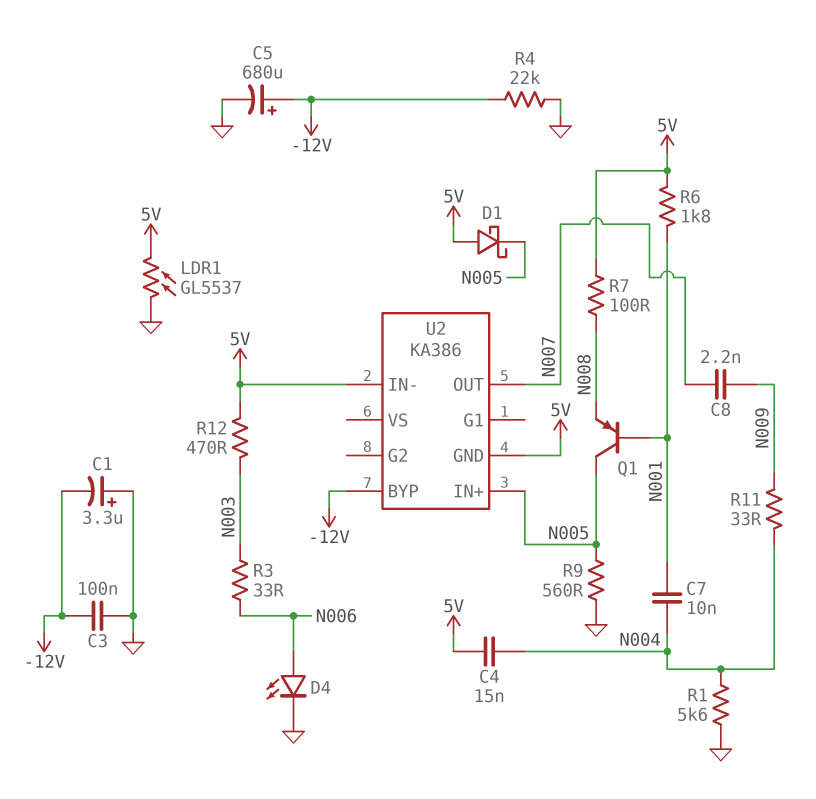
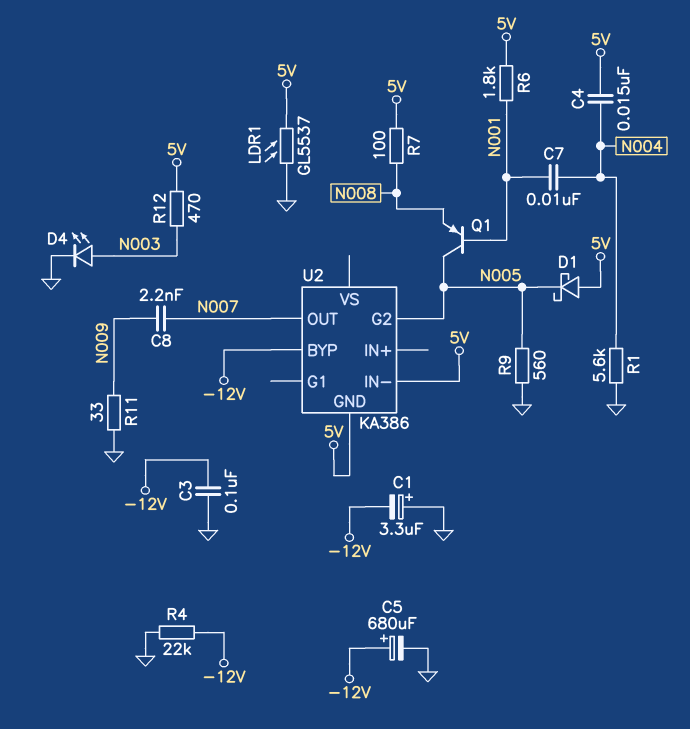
D4: LED (A N006, K GND) -> LED (A N003, K GND)
R3: 33 (N003, N006) -> none
R11: 33 (N004, N009) -> 33 (GND, N009)
U2 pin G2: none -> N005
U2 pin IN+: N005 -> none

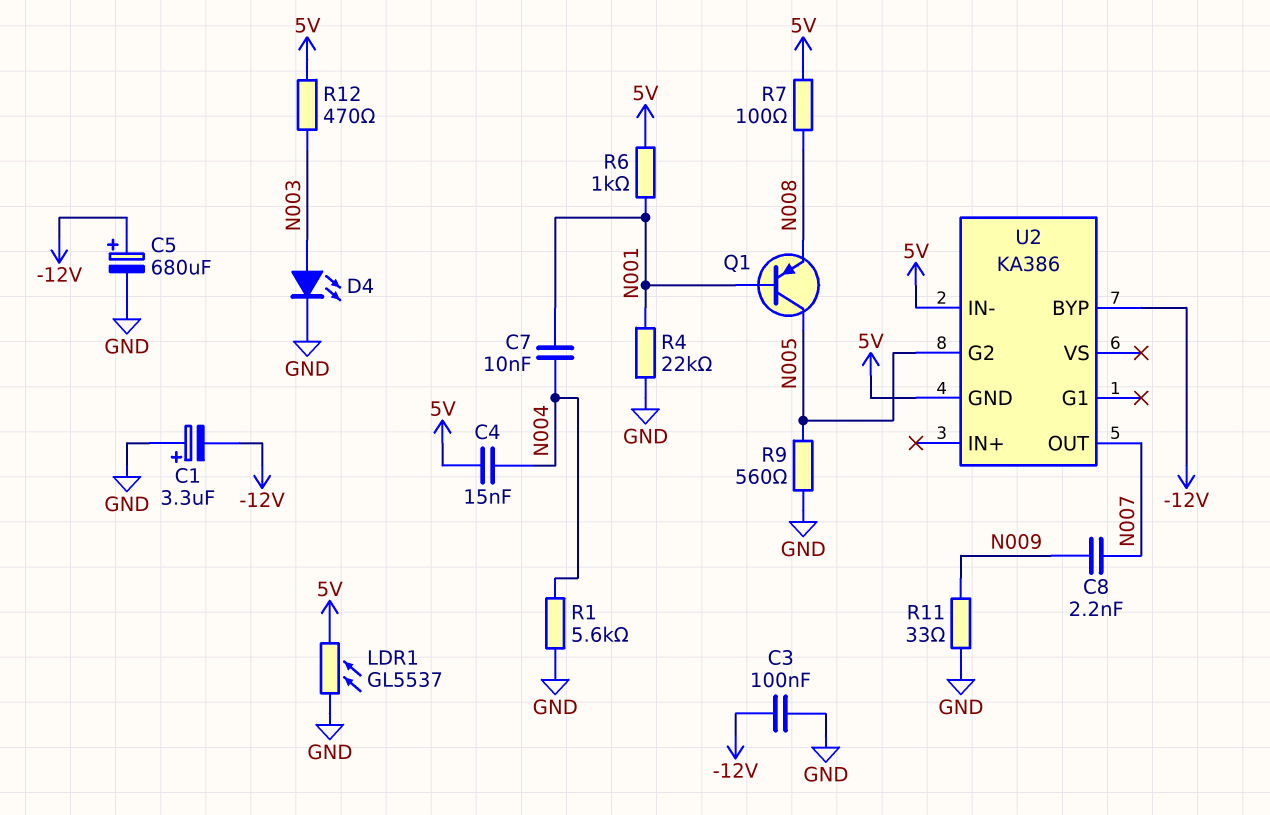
D1: schottky (A 5V, K N005) -> none
R4: 22k (-12V, GND) -> 22k (GND, N001)
R6: 1.8k (5V, N001) -> 1k (5V, N001)

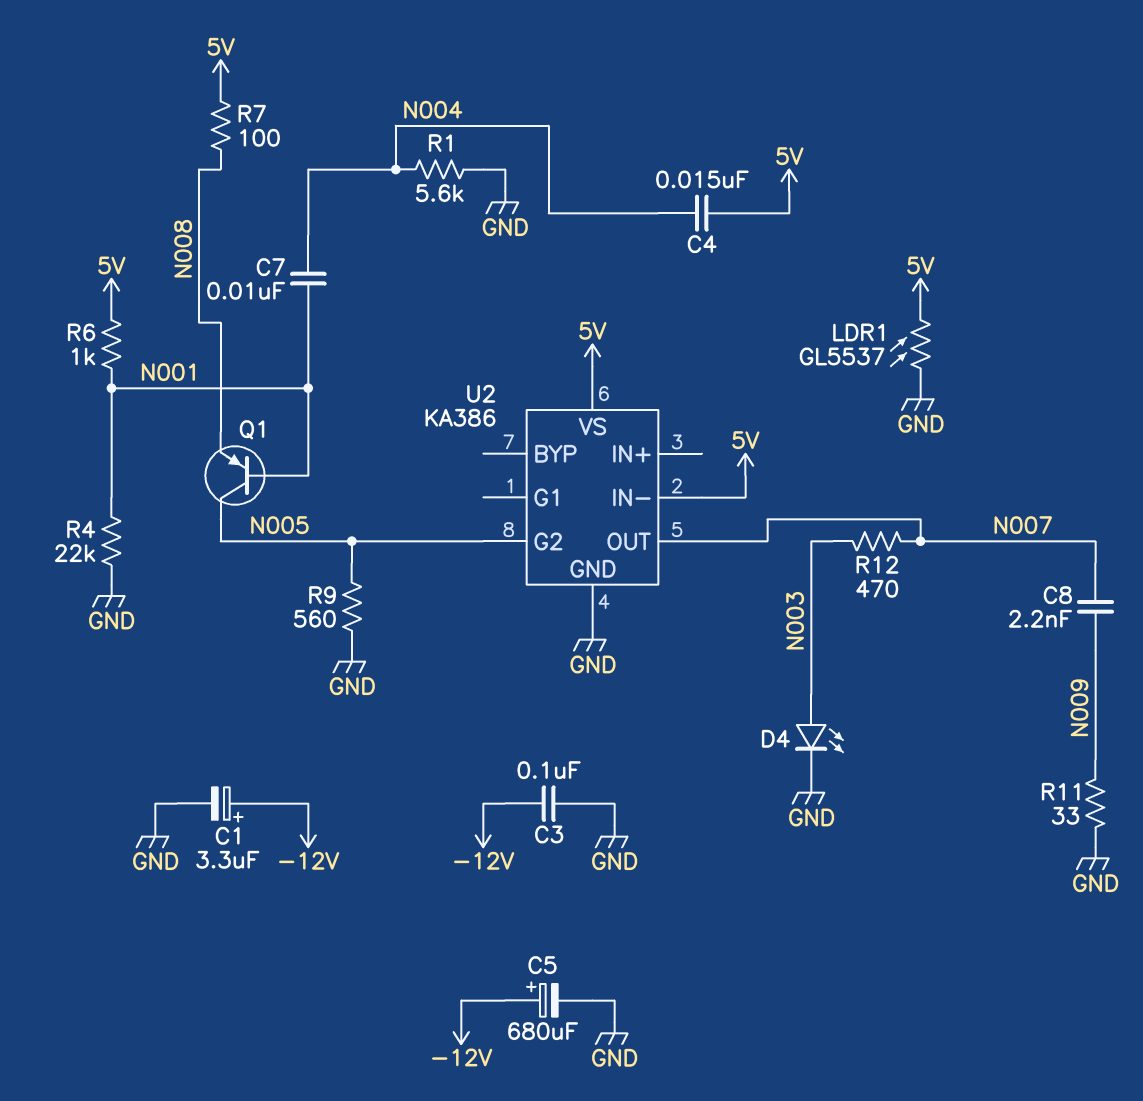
C1: 3.3uF (plus GND, minus -12V) -> 3.3uF (plus -12V, minus GND)
R12: 470 (5V, N003) -> 470 (N003, N007)
U2 pin BYP: -12V -> none
U2 pin GND: 5V -> GND
U2 pin VS: none -> 5V

